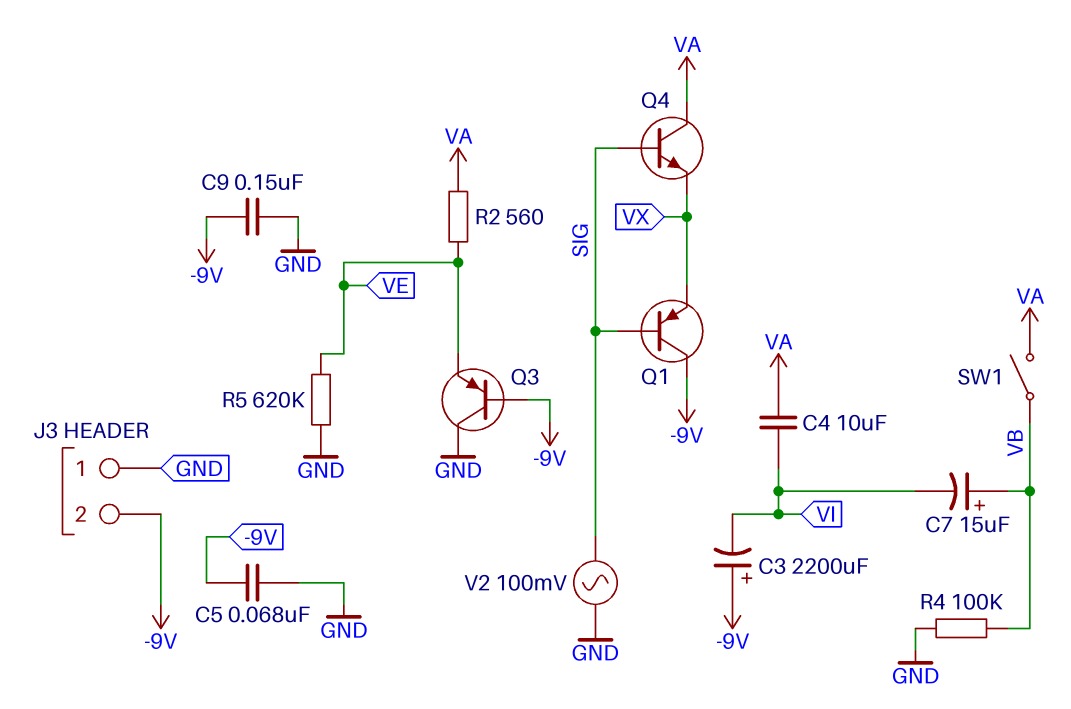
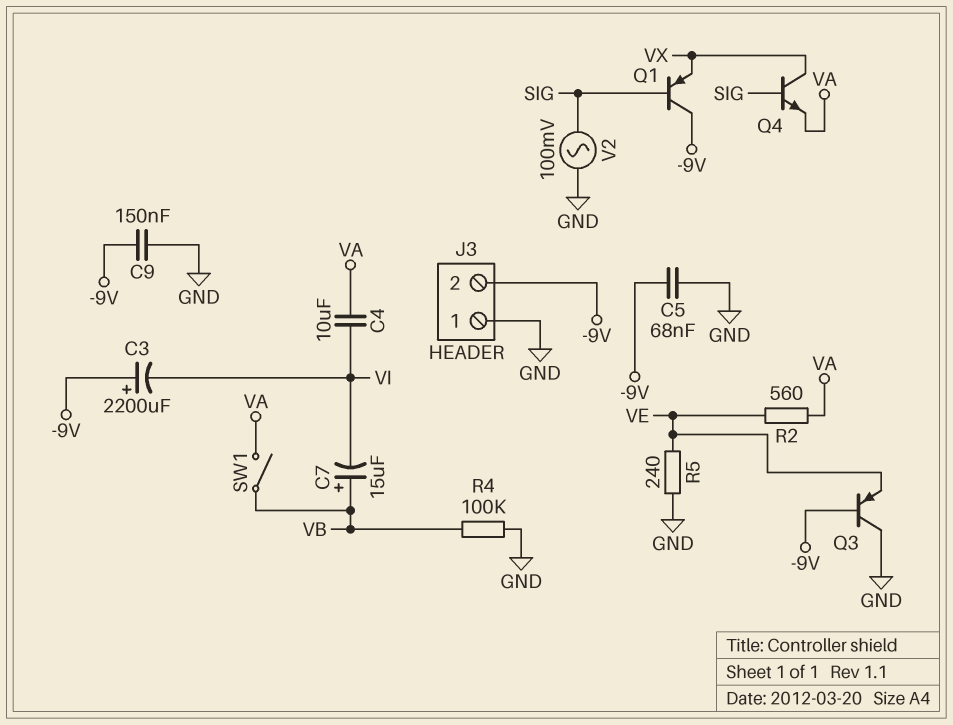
Q4: NPN (B SIG, C VA, E VX) -> NPN (B SIG, C VX, E VA)
R5: 620k (GND, VE) -> 240 (GND, VE)

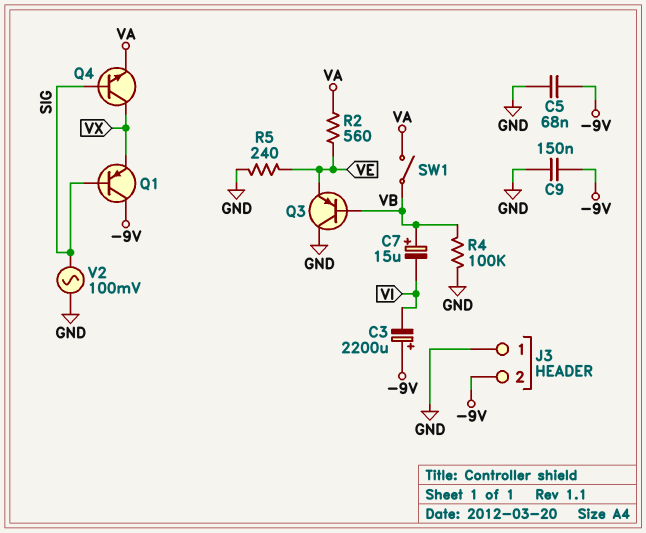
C4: 10uF (VA, VI) -> none
Q3: PNP (B -9V, C GND, E VE) -> PNP (B VB, C GND, E VE)

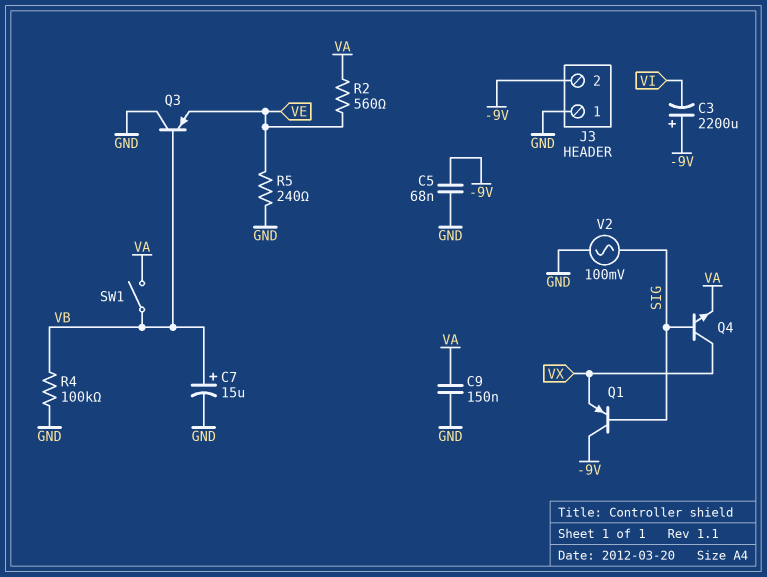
C7: 15uF (plus VB, minus VI) -> 15uF (plus VB, minus GND)
C9: 150nF (-9V, GND) -> 150nF (GND, VA)

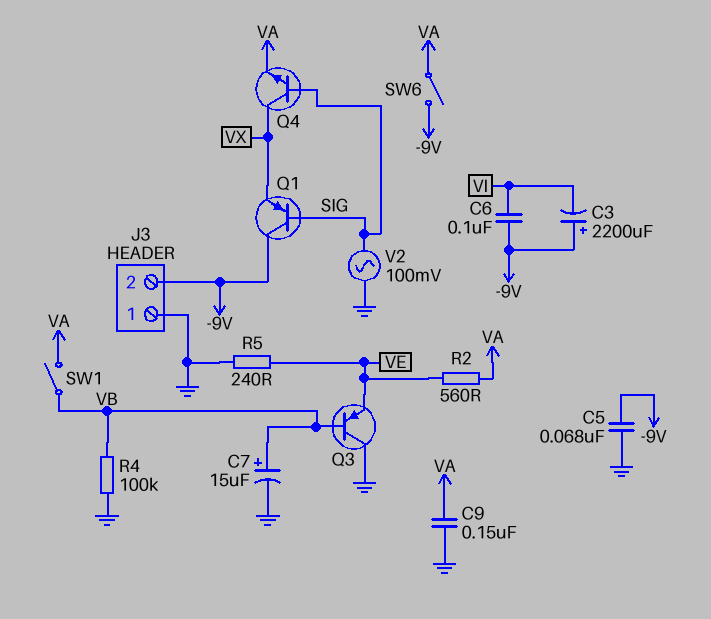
C6: none -> 100nF (-9V, VI)
SW6: none -> switch (-9V, VA)

